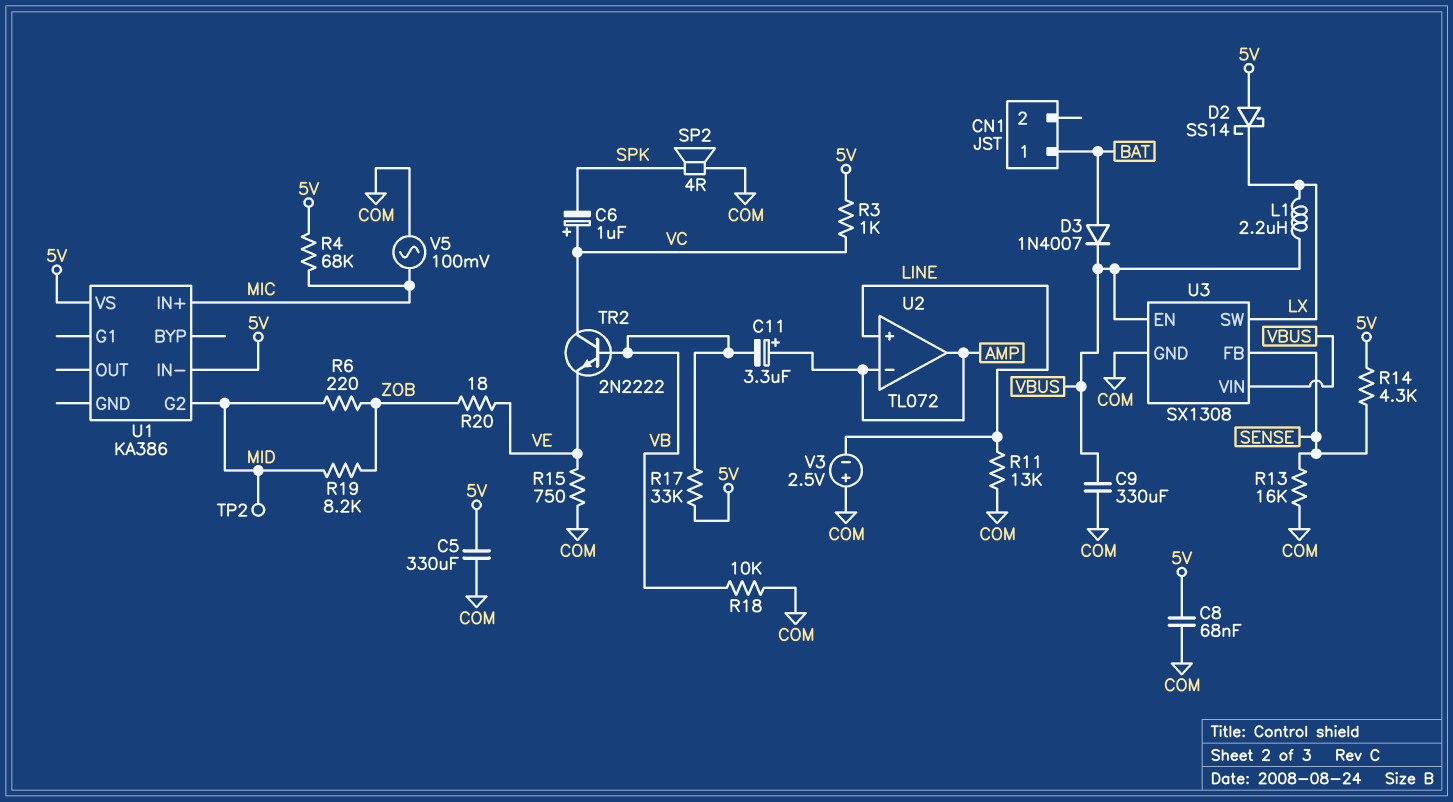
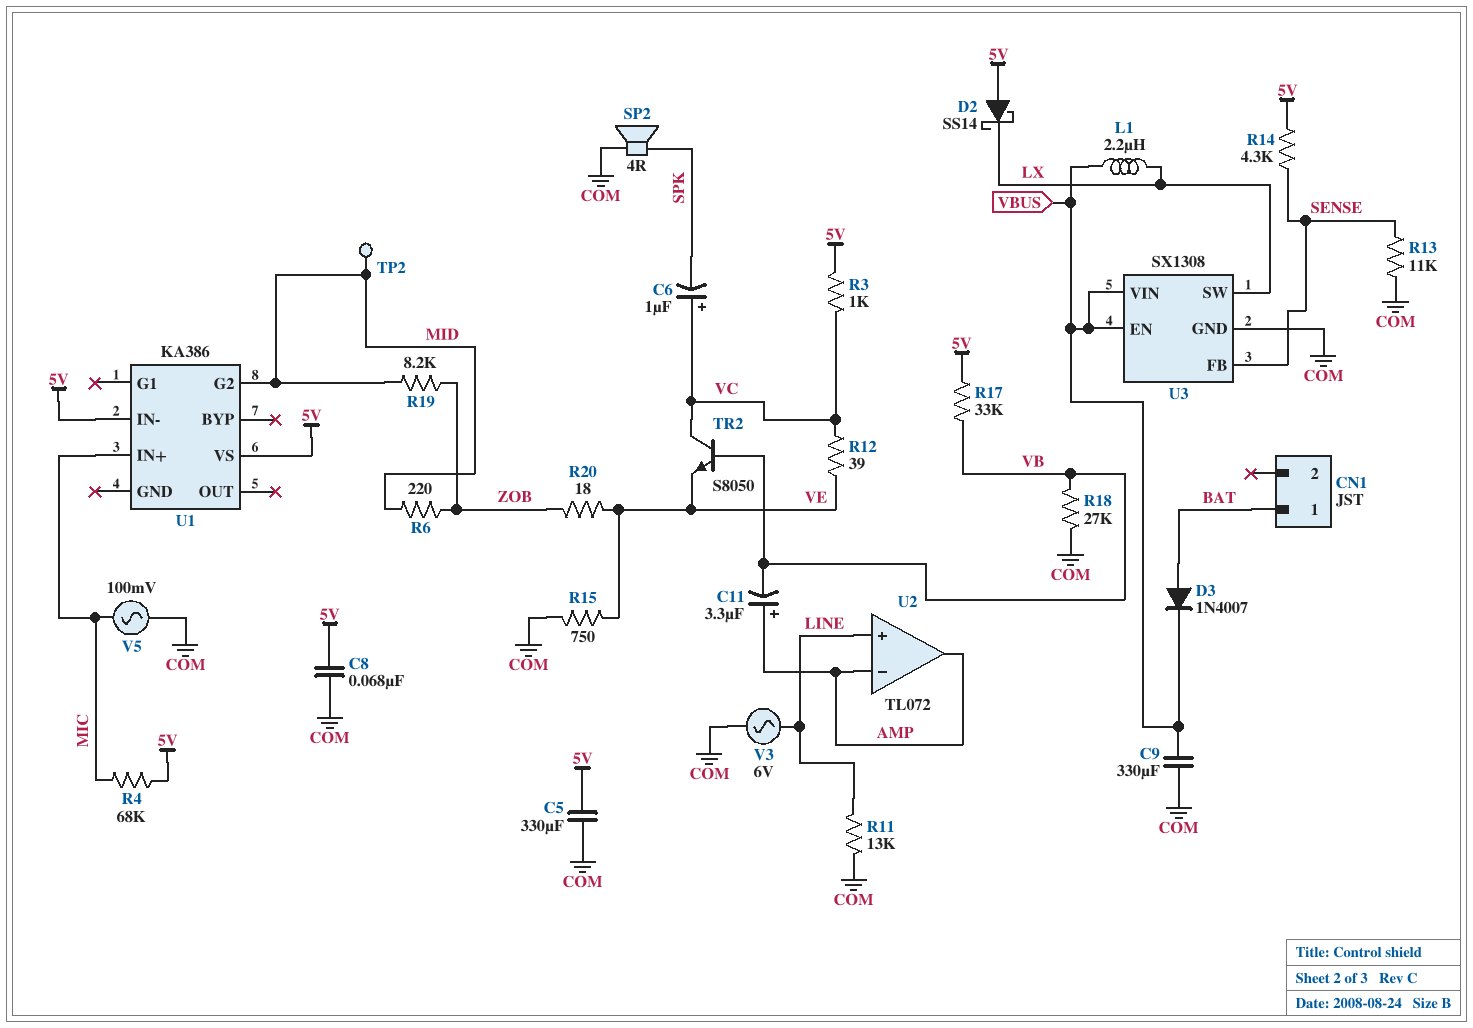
R12: none -> 39 (VC, VE)
R13: 16k (COM, SENSE) -> 11k (COM, SENSE)
R18: 10k (COM, VB) -> 27k (COM, VB)
TR2: NPN 2N2222 (B VB, C VC, E VE) -> NPN S8050 (B VB, C VC, E VE)
V3: 2.5V (plus COM, minus LINE) -> AC 6V (COM, LINE)

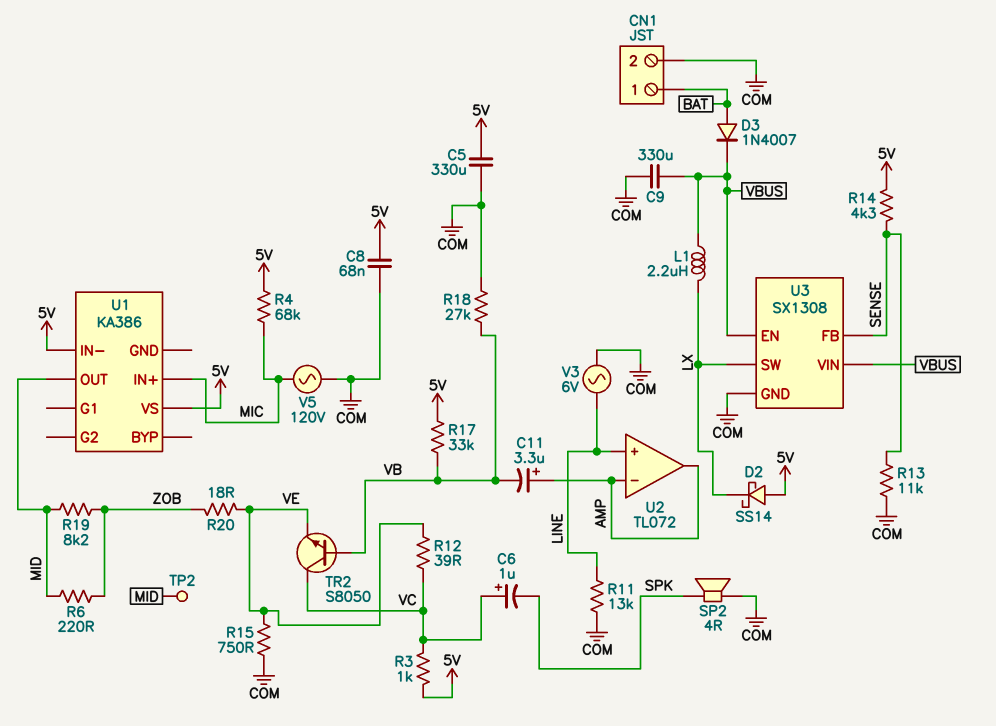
CN1 pin 2: none -> COM
U1 pin G2: MID -> none
U1 pin OUT: none -> MID
V5: AC 100mV (COM, MIC) -> AC 120V (COM, MIC)

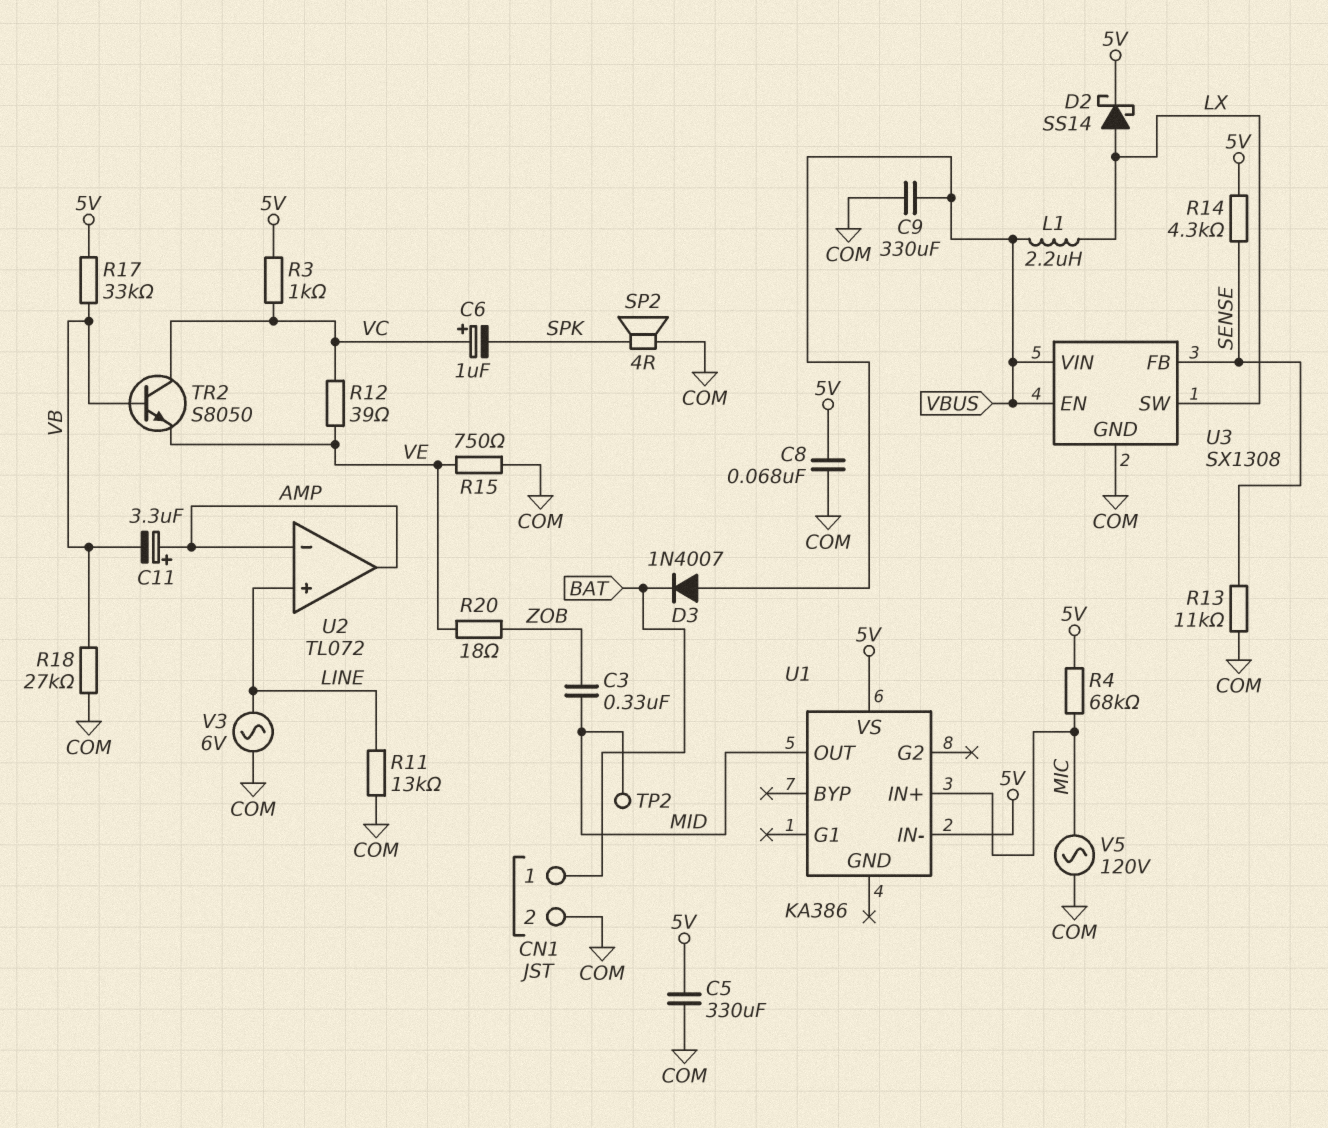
C3: none -> 330nF (MID, ZOB)
D2: schottky SS14 (A 5V, K LX) -> schottky SS14 (A LX, K 5V)
D3: diode 1N4007 (A BAT, K VBUS) -> diode 1N4007 (A VBUS, K BAT)
R6: 220 (MID, ZOB) -> none
R19: 8.2k (MID, ZOB) -> none

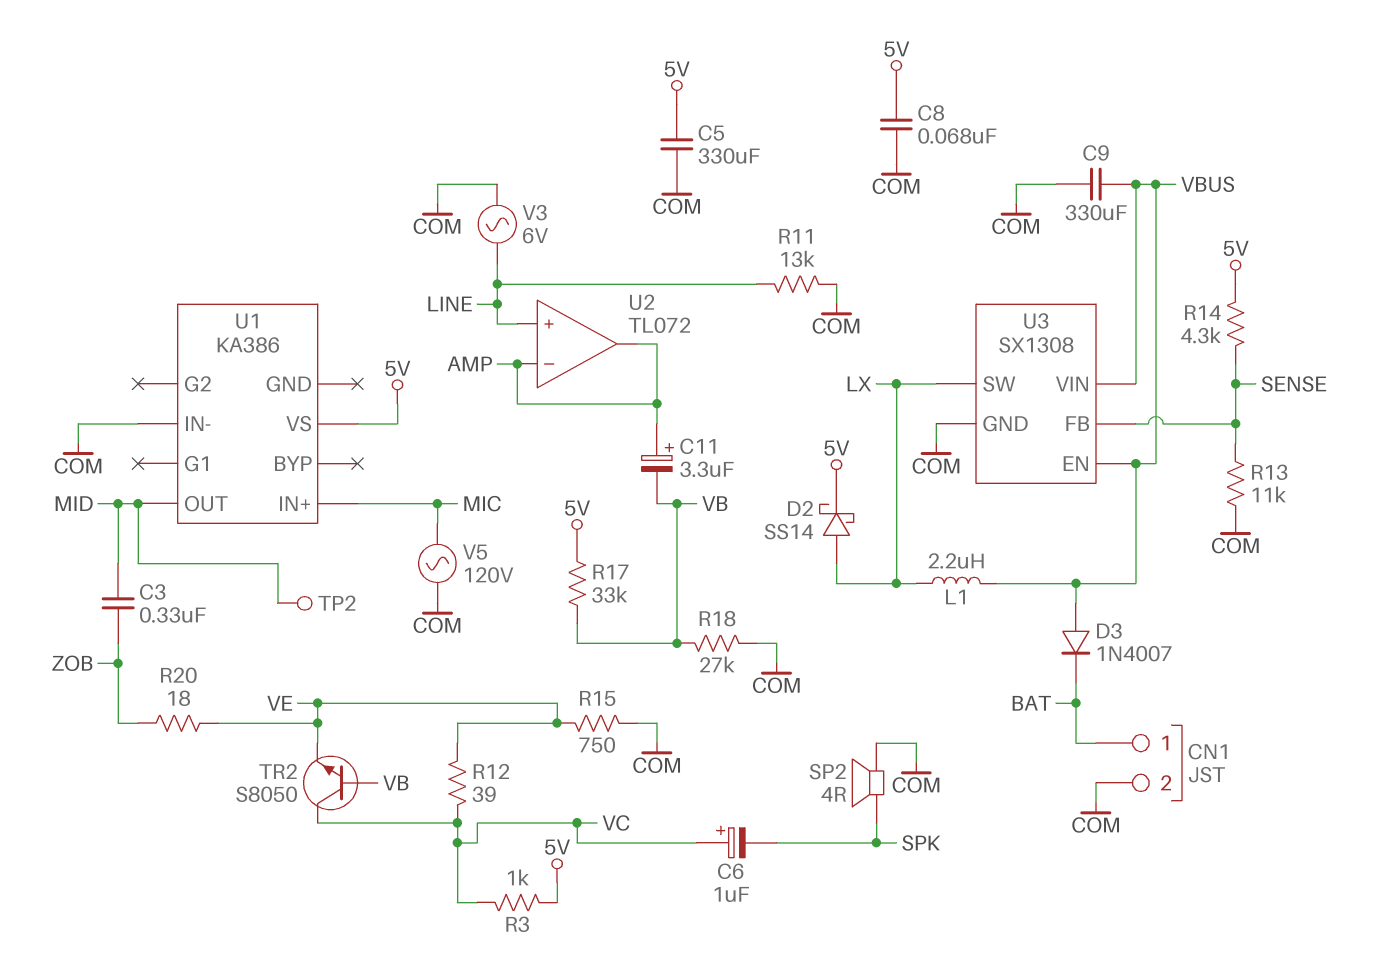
R4: 68k (5V, MIC) -> none
U1 pin IN-: 5V -> COM

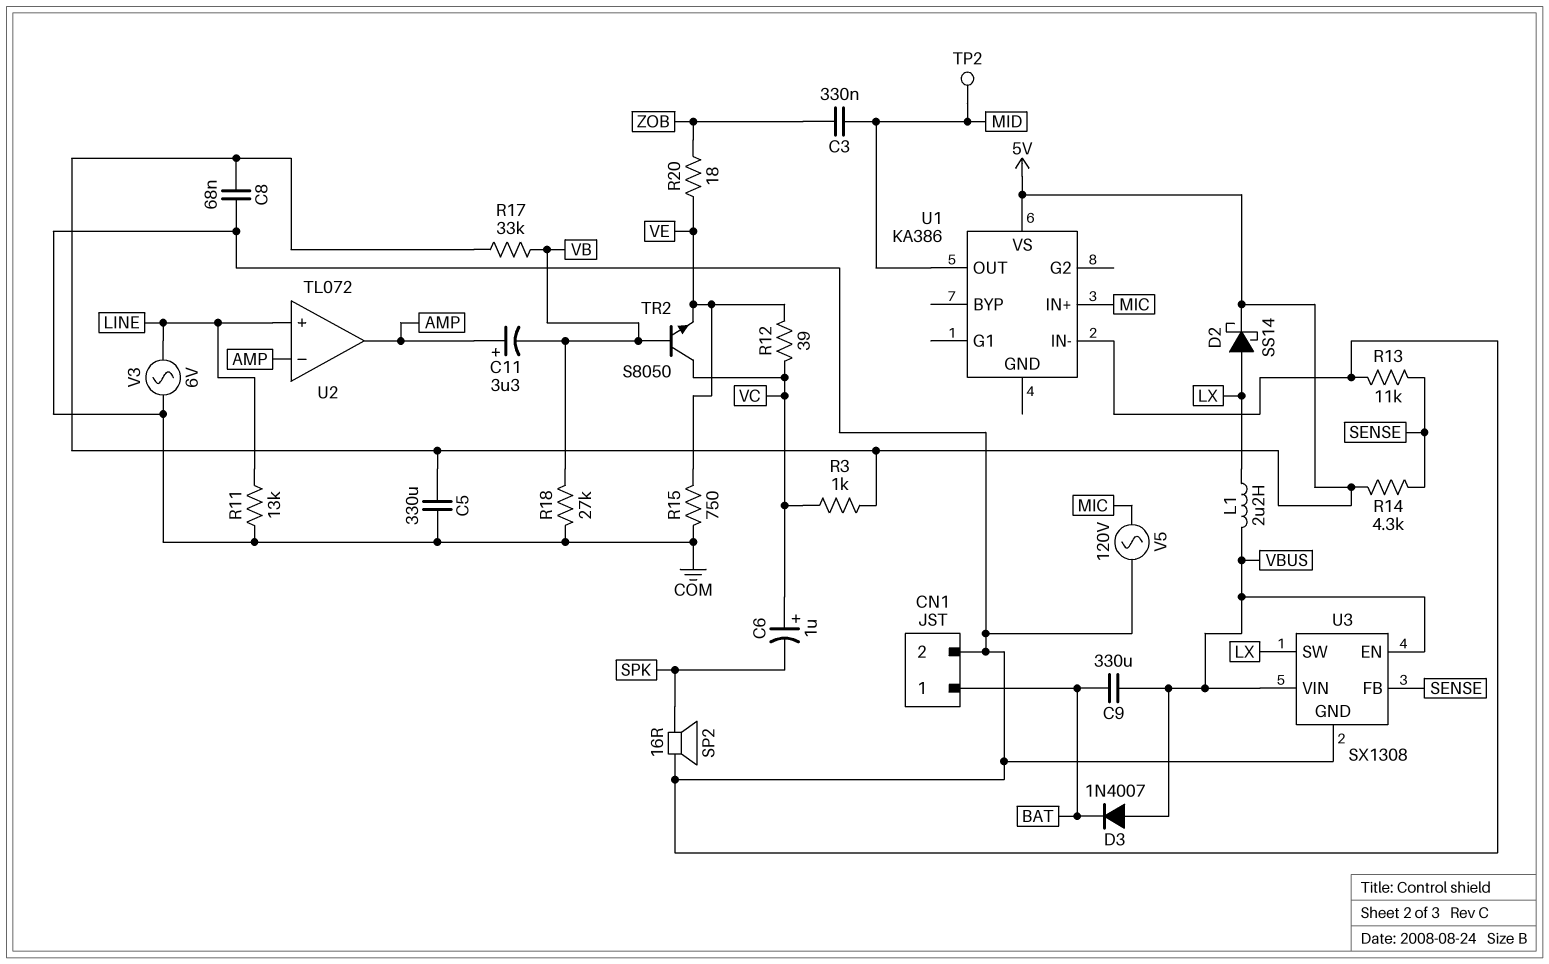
C9: 330uF (COM, VBUS) -> 330uF (BAT, VBUS)
SP2: speaker 4R (COM, SPK) -> speaker 16R (COM, SPK)

